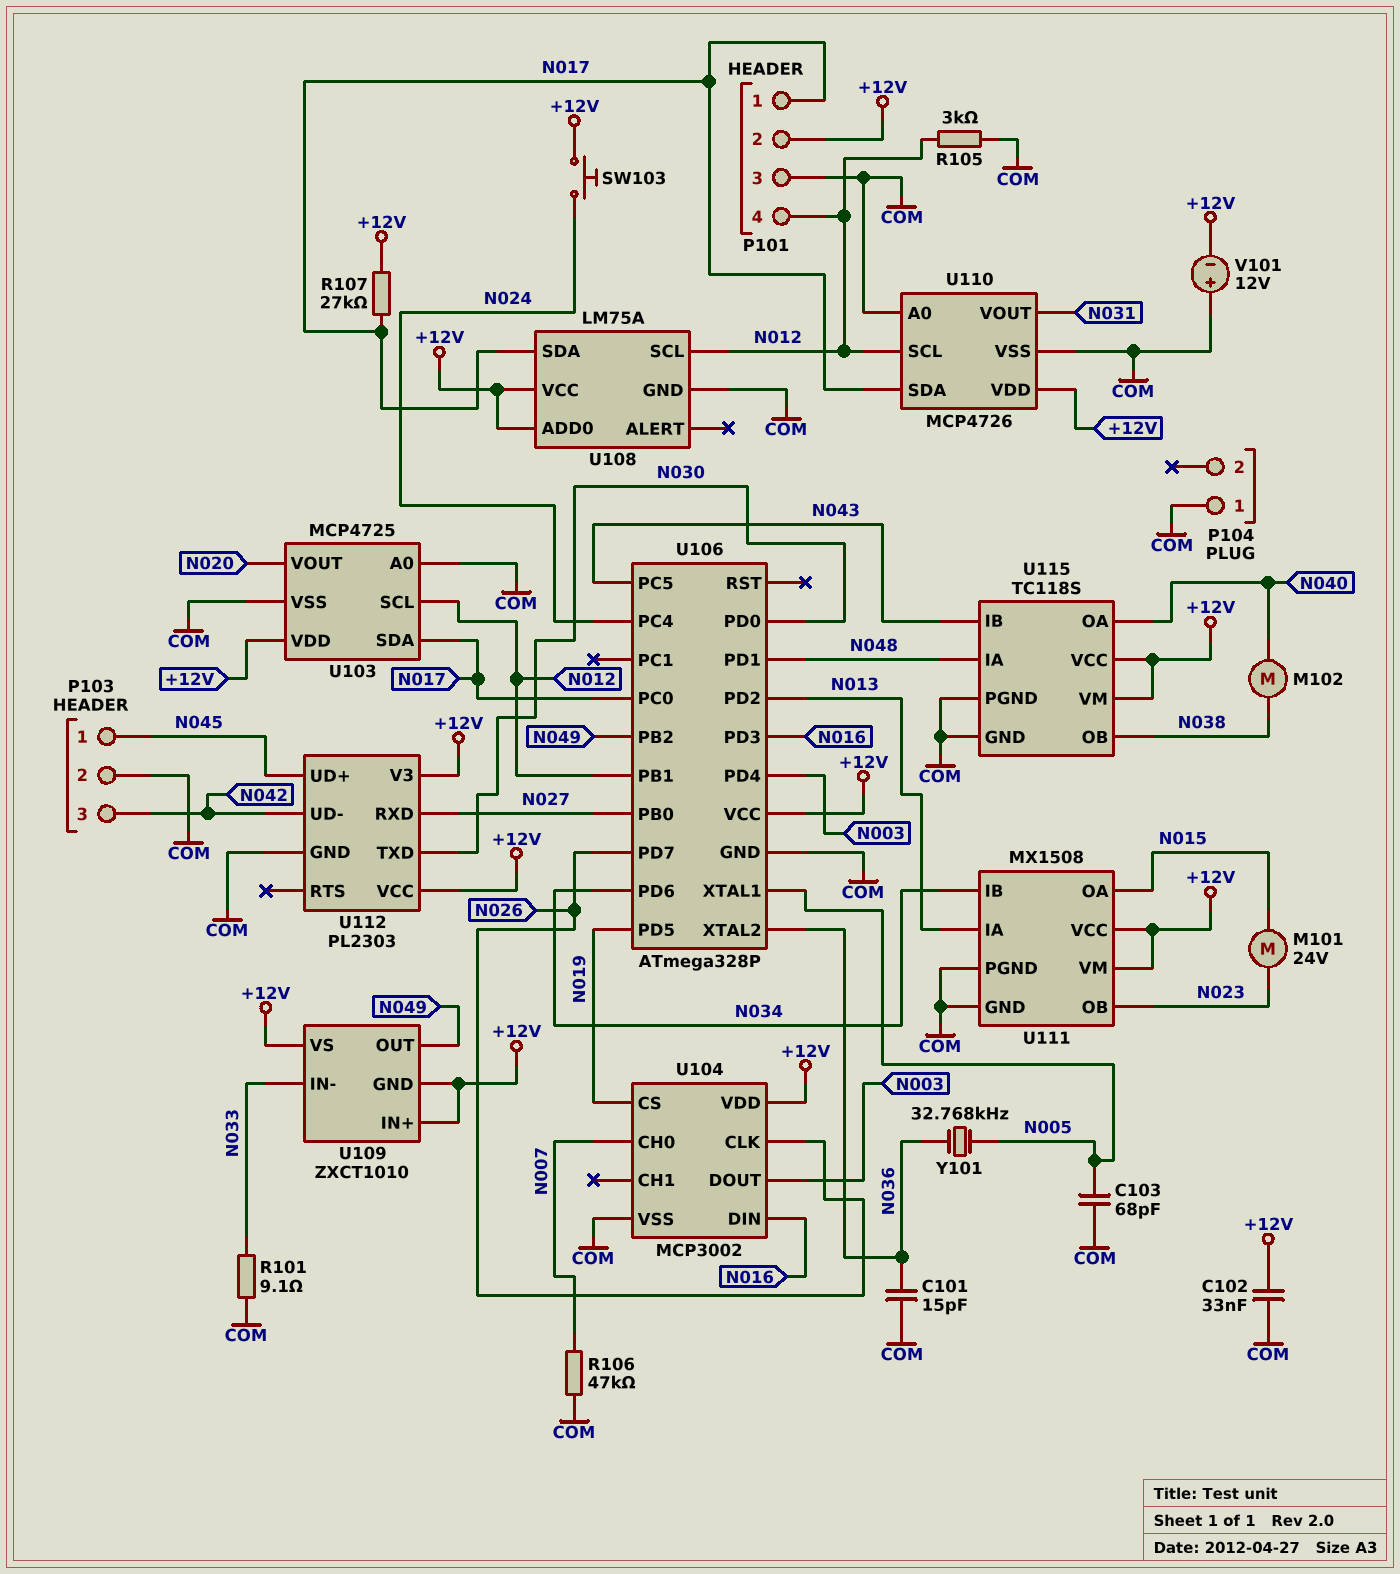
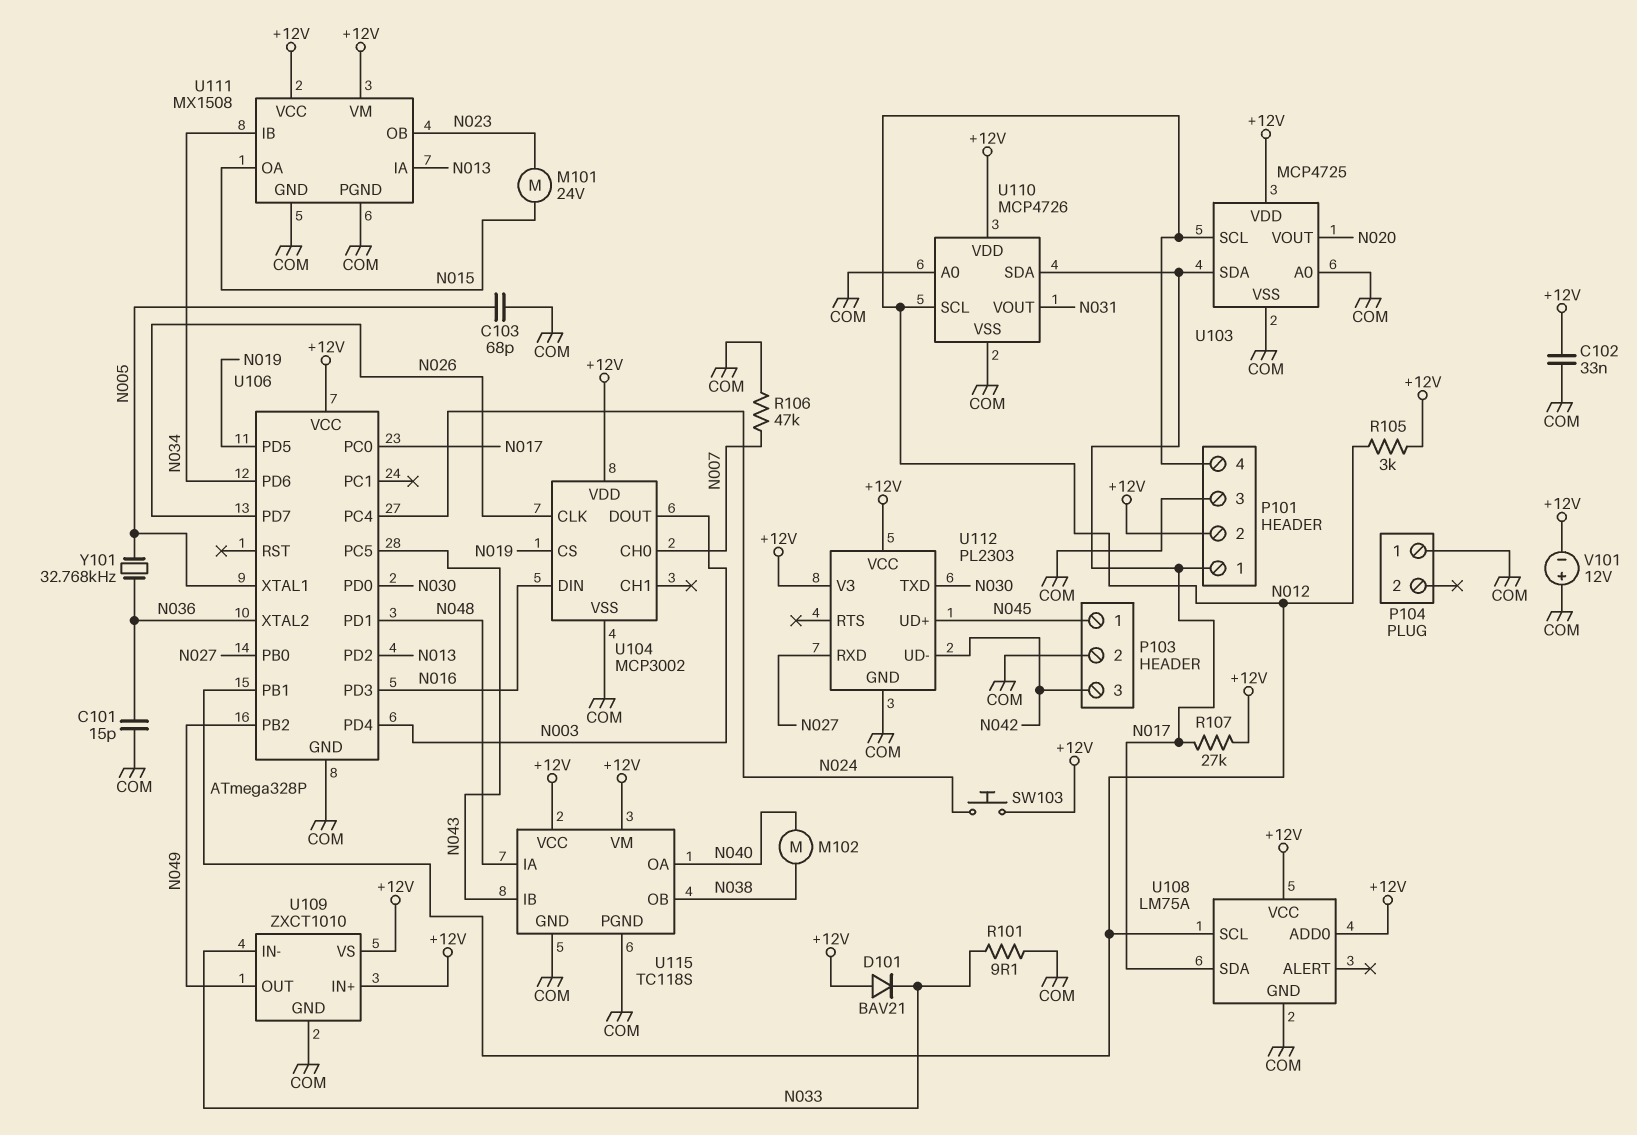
D101: none -> diode BAV21 (A +12V, K N033)
R105: 3k (COM, N012) -> 3k (+12V, N012)
U109 pin GND: +12V -> COM

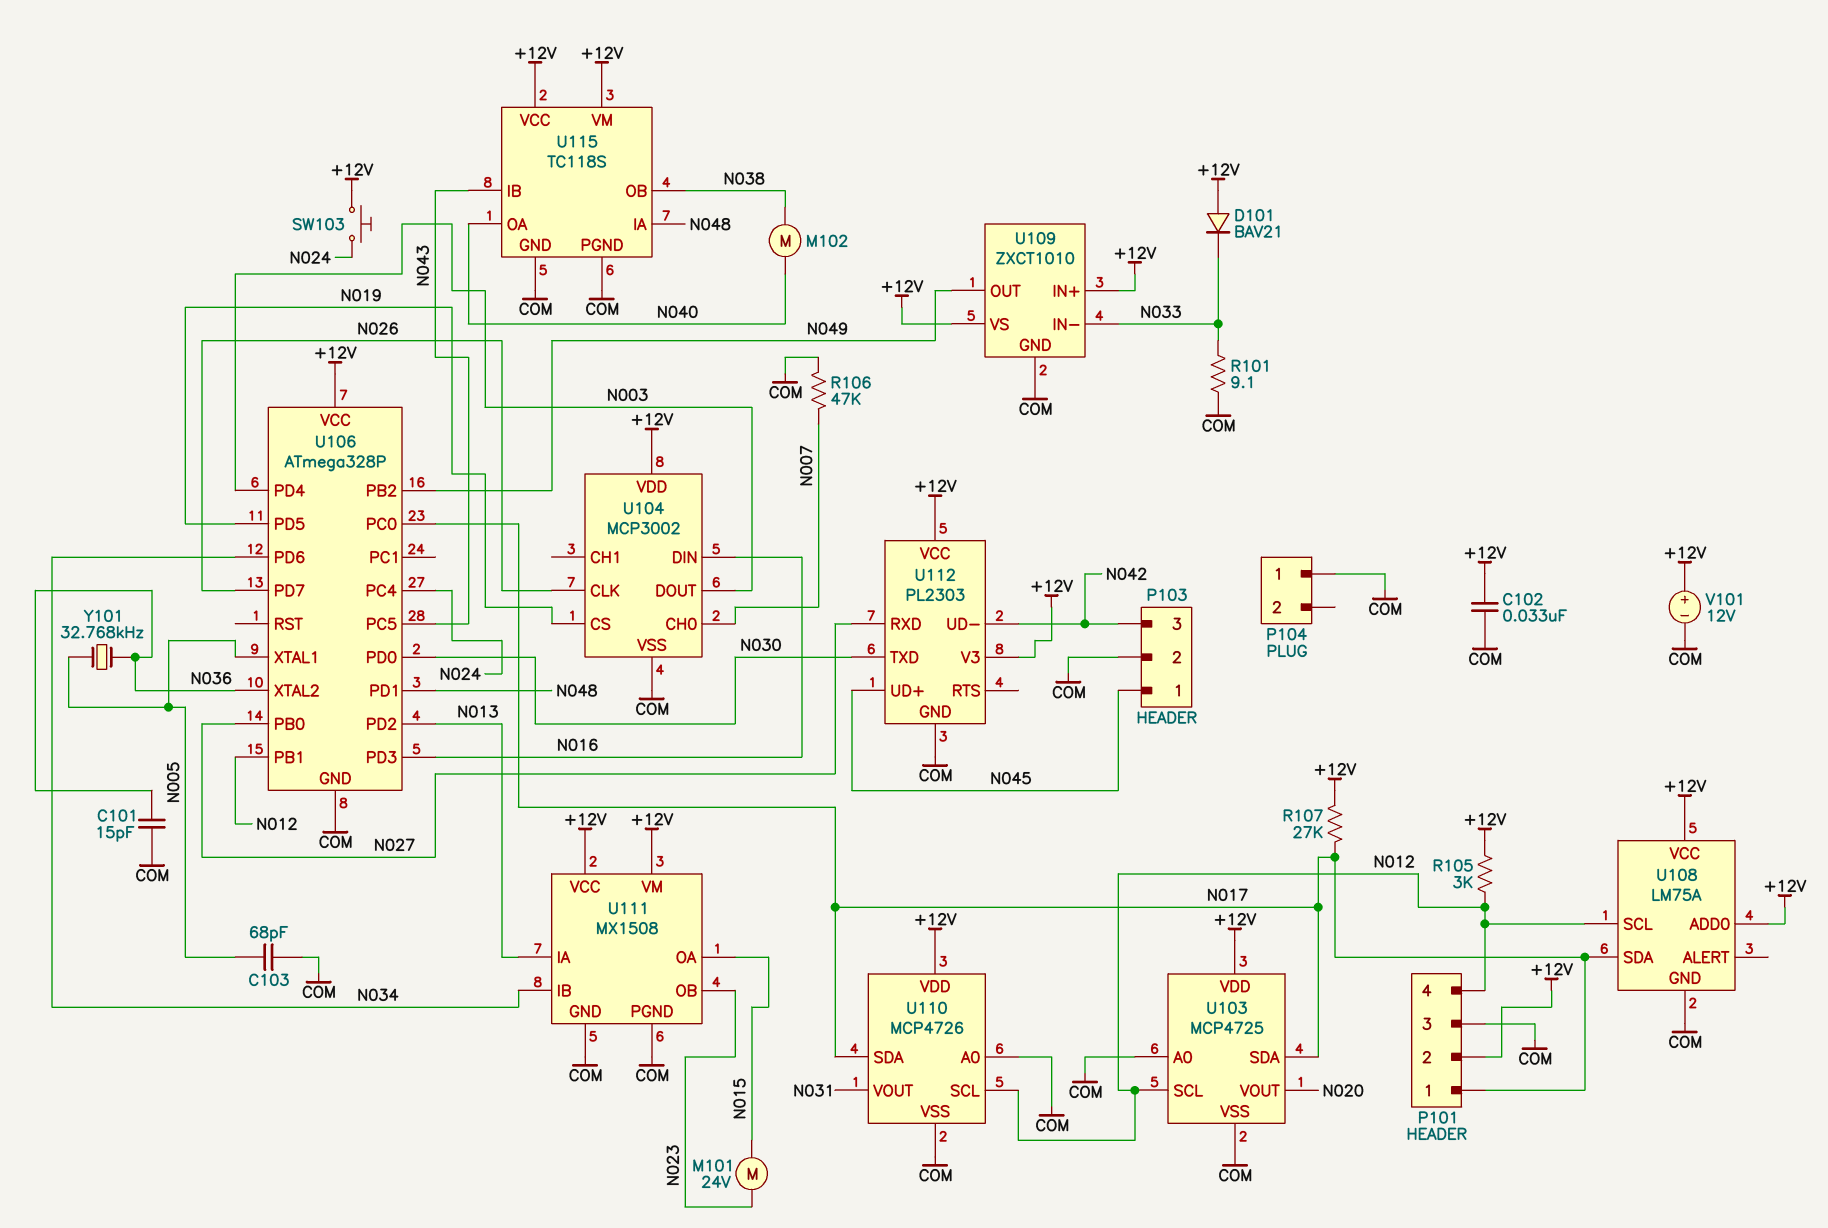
V101: 12V (plus COM, minus +12V) -> 12V (plus +12V, minus COM)

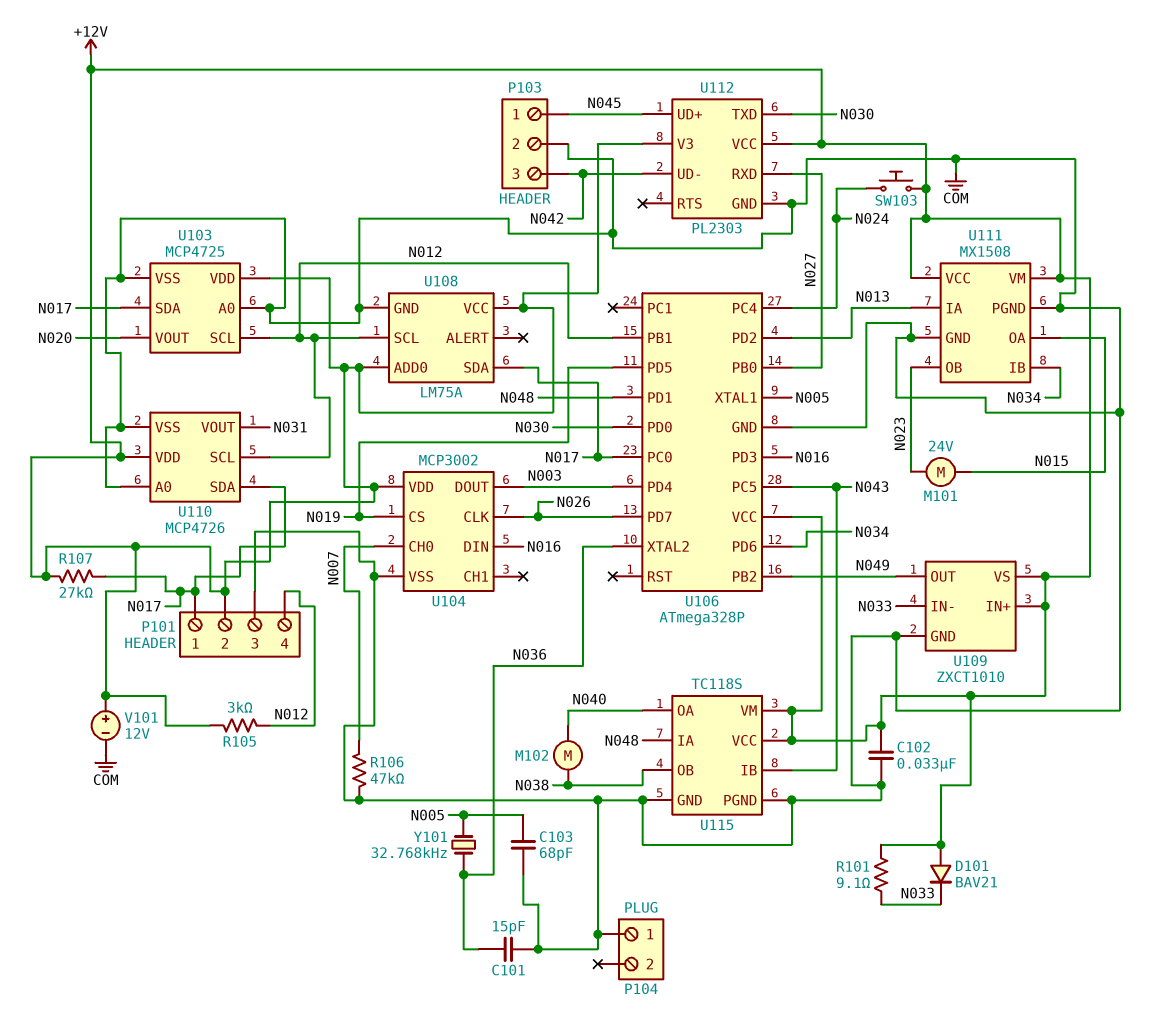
R101: 9.1 (COM, N033) -> 9.1 (+12V, N033)

